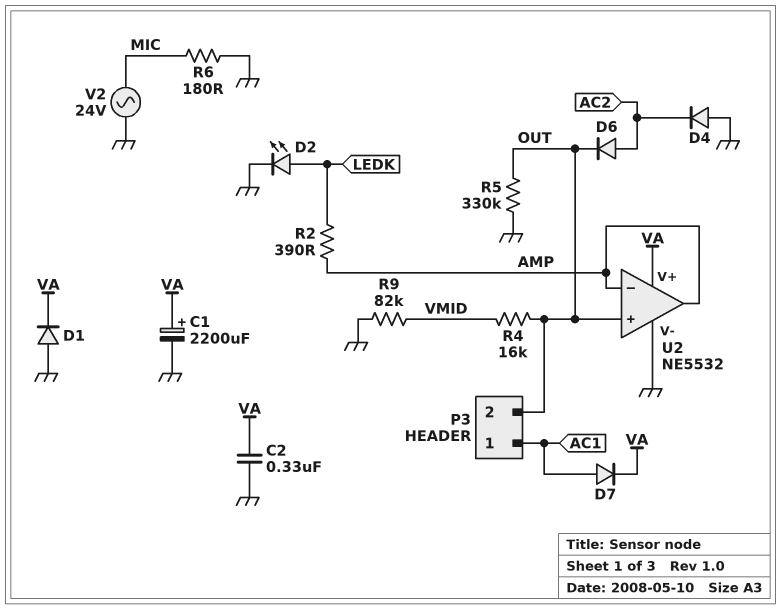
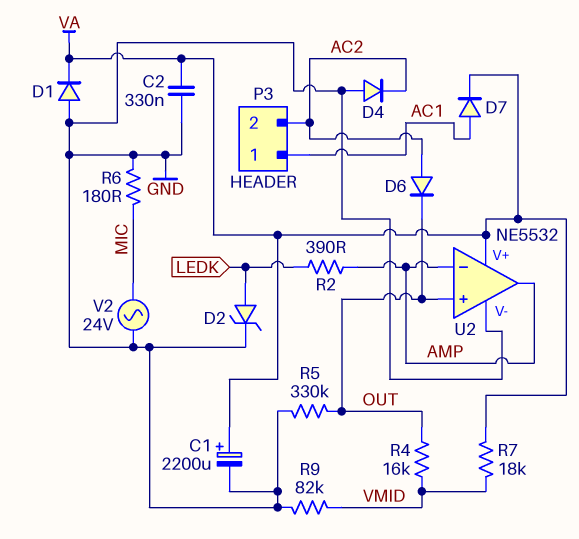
D2: LED (A LEDK, K GND) -> zener (A LEDK, K GND)
P3 pin 2: OUT -> AC2
R7: none -> 18k (VA, VMID)

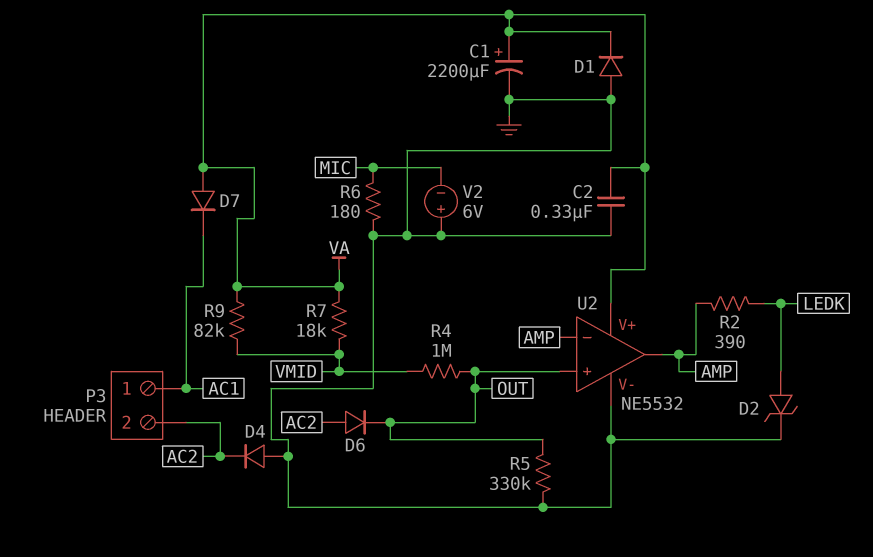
D7: diode (A AC1, K VA) -> diode (A VA, K AC1)
R4: 16k (OUT, VMID) -> 1M (OUT, VMID)
R9: 82k (GND, VMID) -> 82k (VA, VMID)
V2: AC 24V (GND, MIC) -> 6V (plus GND, minus MIC)

